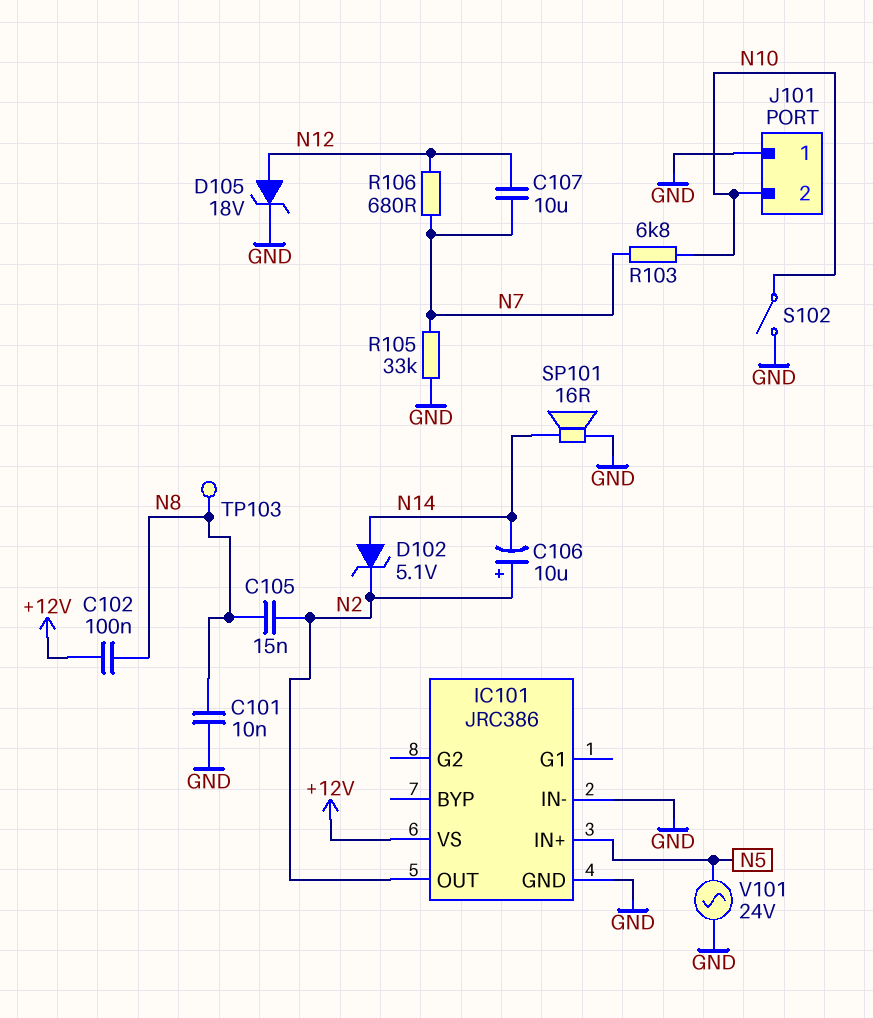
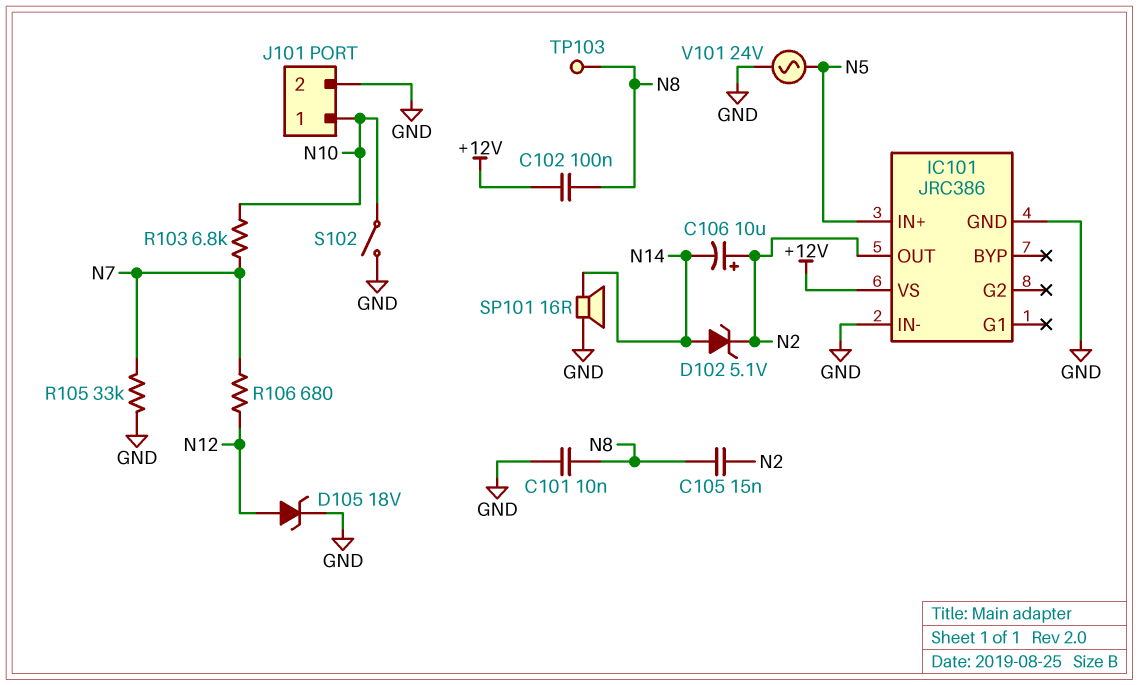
C107: 10uF (N7, N12) -> none
J101 pin 1: GND -> N10
J101 pin 2: N10 -> GND

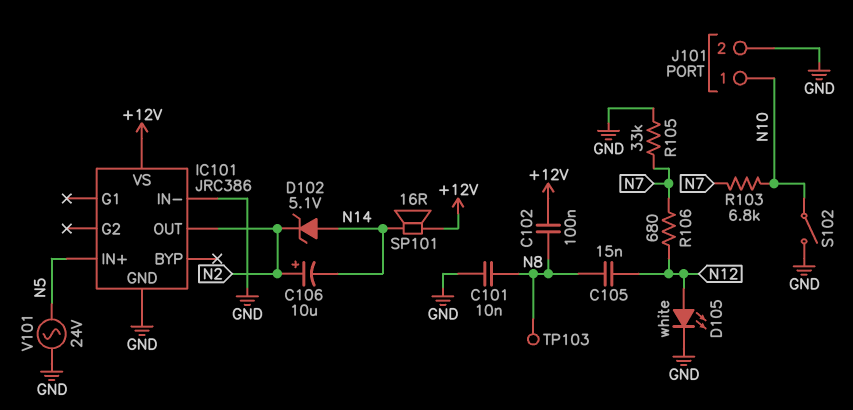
C105: 15nF (N2, N8) -> 15nF (N8, N12)
D105: zener 18V (A N12, K GND) -> LED white (A N12, K GND)
SP101: speaker 16R (GND, N14) -> speaker 16R (+12V, N14)

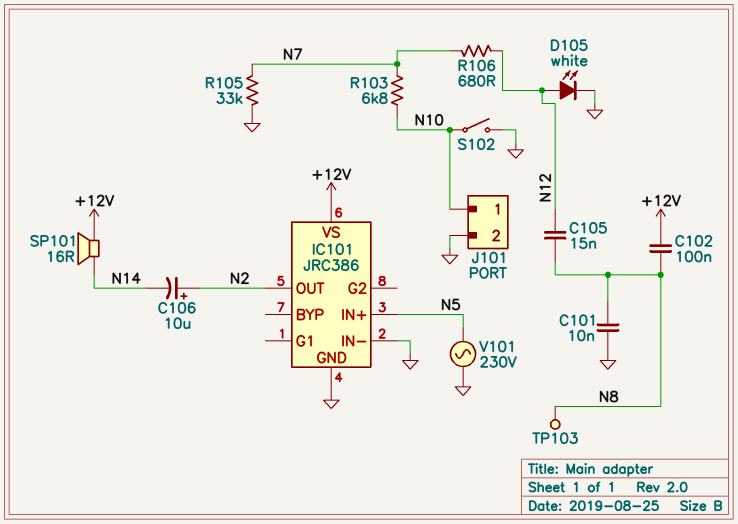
D102: zener 5.1V (A N14, K N2) -> none
V101: AC 24V (GND, N5) -> AC 230V (GND, N5)

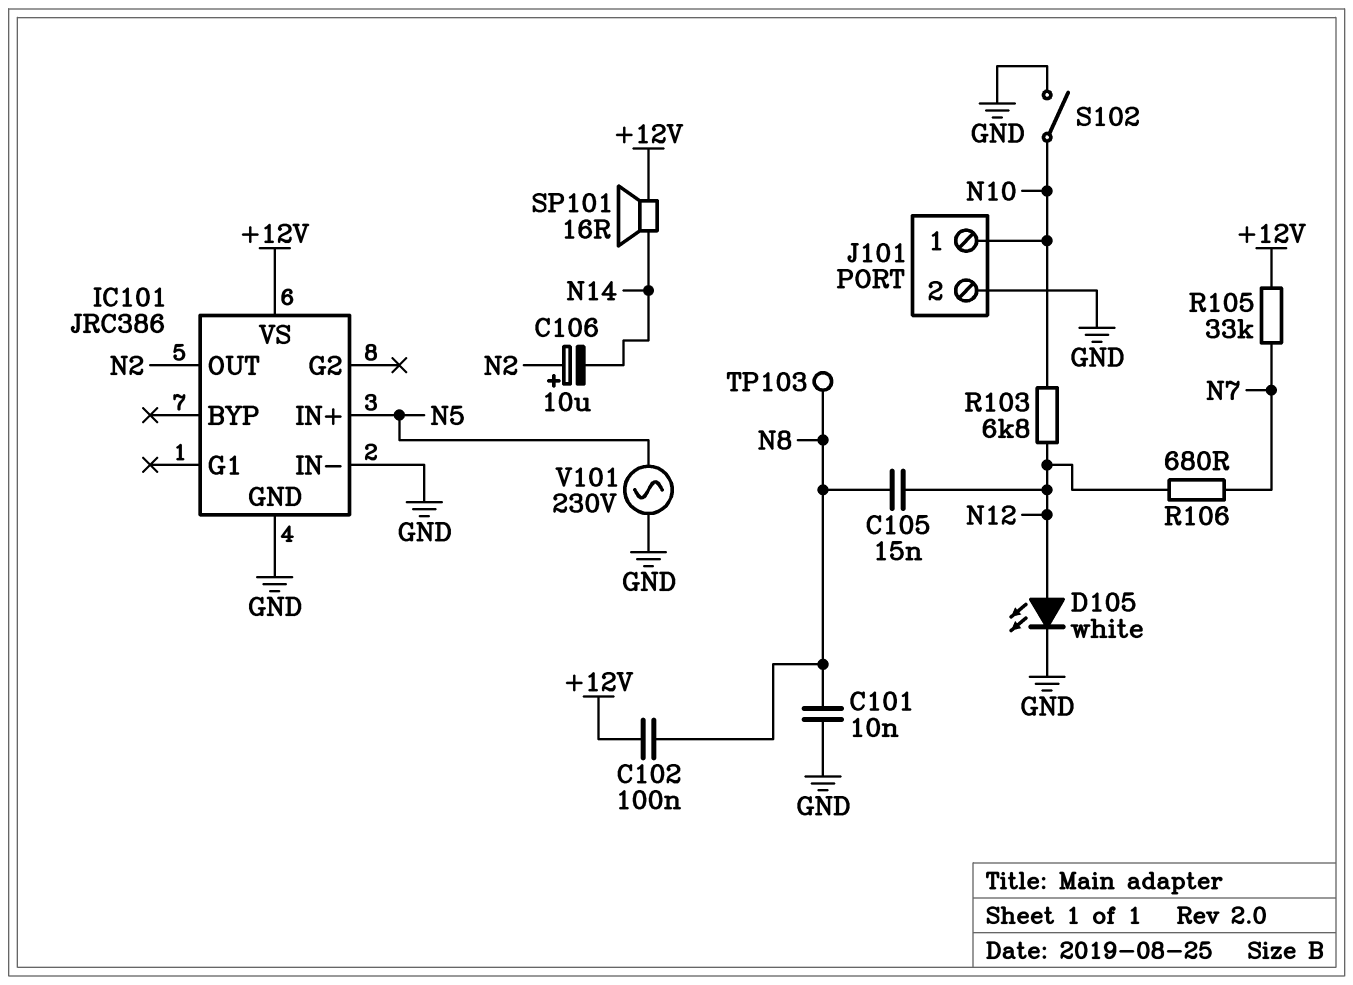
R103: 6.8k (N7, N10) -> 6.8k (N10, N12)
R105: 33k (GND, N7) -> 33k (+12V, N7)

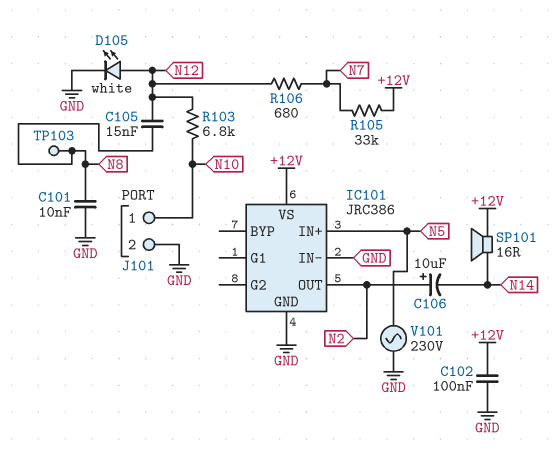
C102: 100nF (+12V, N8) -> 100nF (+12V, GND)
S102: switch (GND, N10) -> none

